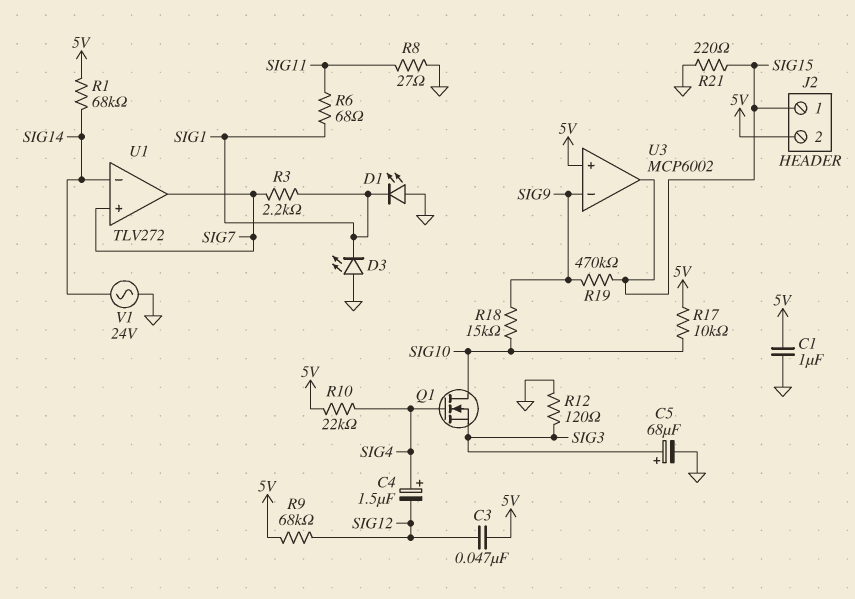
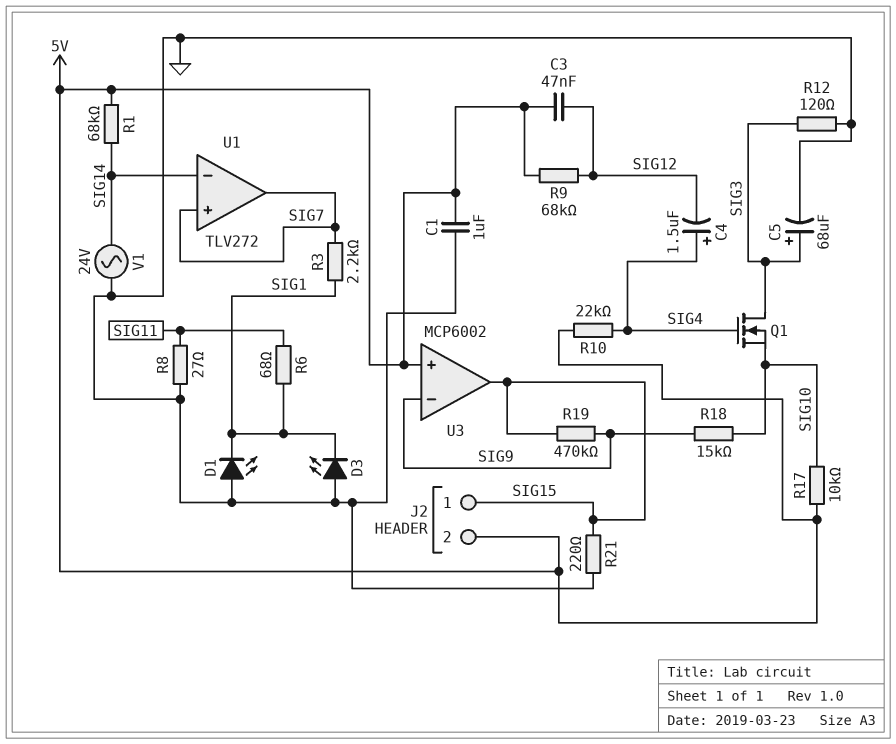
Q1: NMOS (G SIG4, D SIG10, S SIG3) -> NMOS (G SIG4, D SIG3, S SIG10)

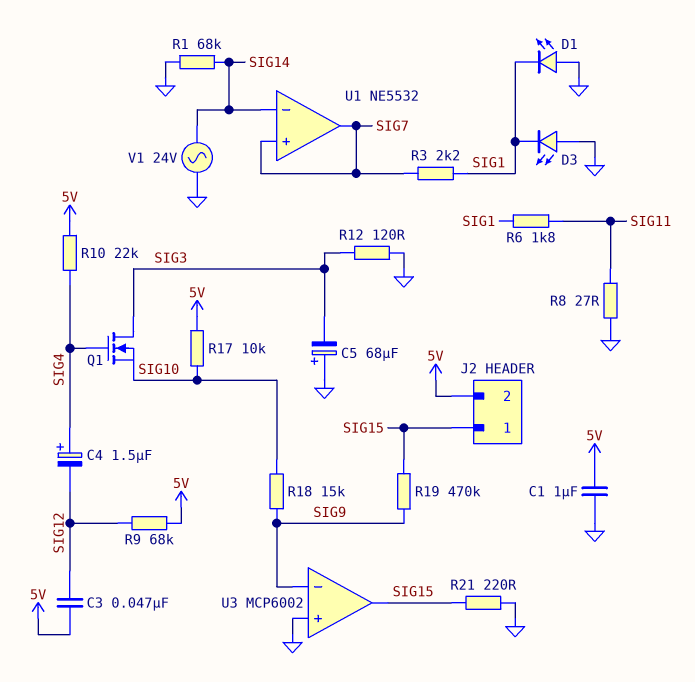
C5: 68uF (plus SIG3, minus GND) -> 68uF (plus GND, minus SIG3)
R1: 68k (5V, SIG14) -> 68k (GND, SIG14)
R6: 68 (SIG1, SIG11) -> 1.8k (SIG1, SIG11)
U1: TLV272 -> NE5532
U3 pin in+: 5V -> GND

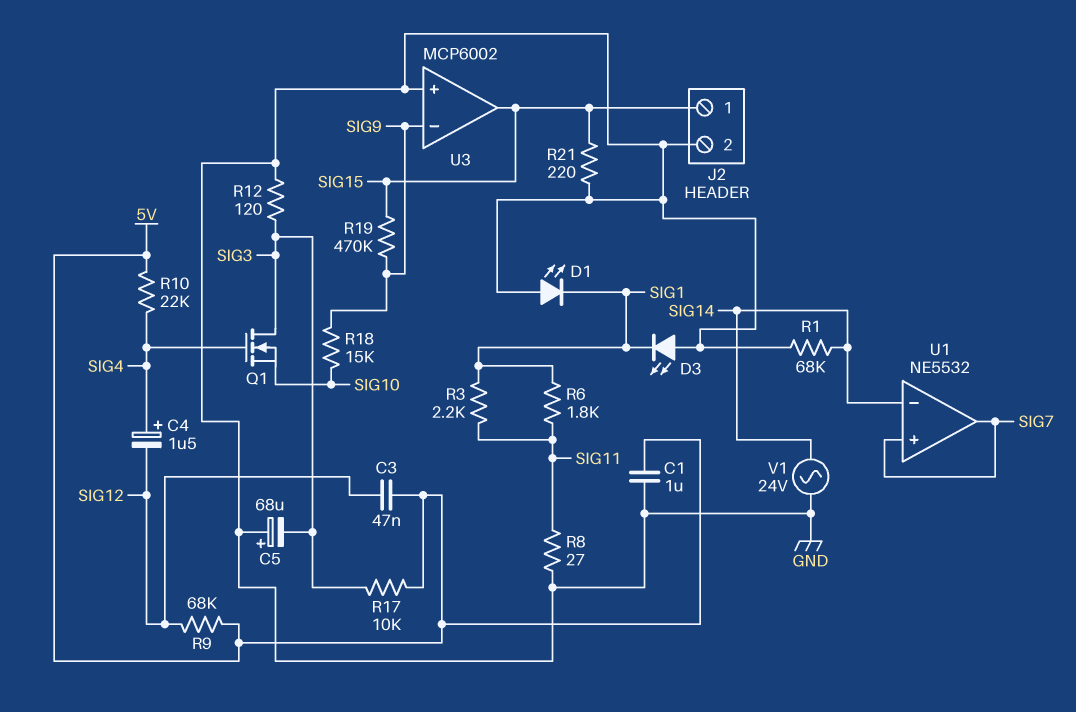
J2 pin 2: 5V -> GND
R3: 2.2k (SIG1, SIG7) -> 2.2k (SIG1, SIG11)
R17: 10k (5V, SIG10) -> 10k (5V, SIG3)

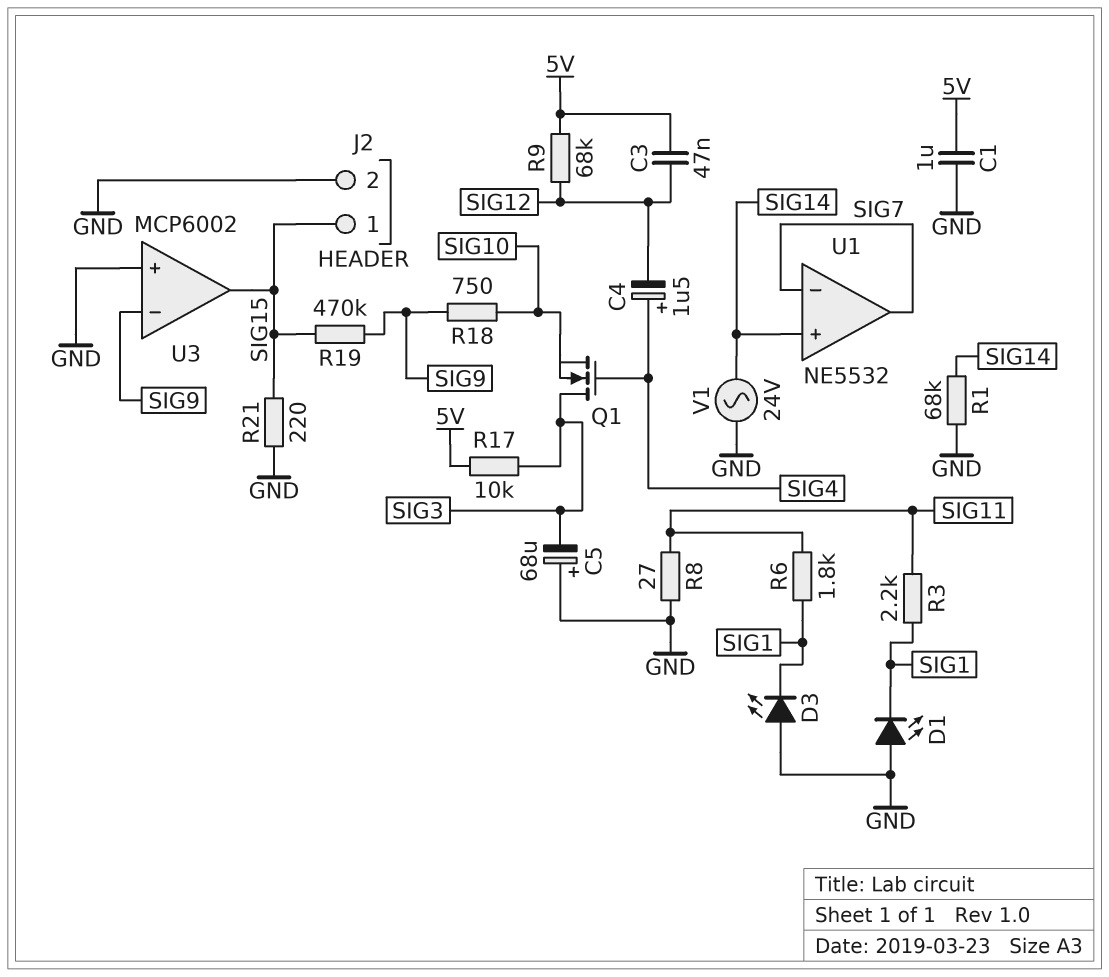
R10: 22k (5V, SIG4) -> none
R12: 120 (GND, SIG3) -> none
R18: 15k (SIG9, SIG10) -> 750 (SIG9, SIG10)
U1 pin in+: SIG7 -> SIG14
U1 pin in-: SIG14 -> SIG7

